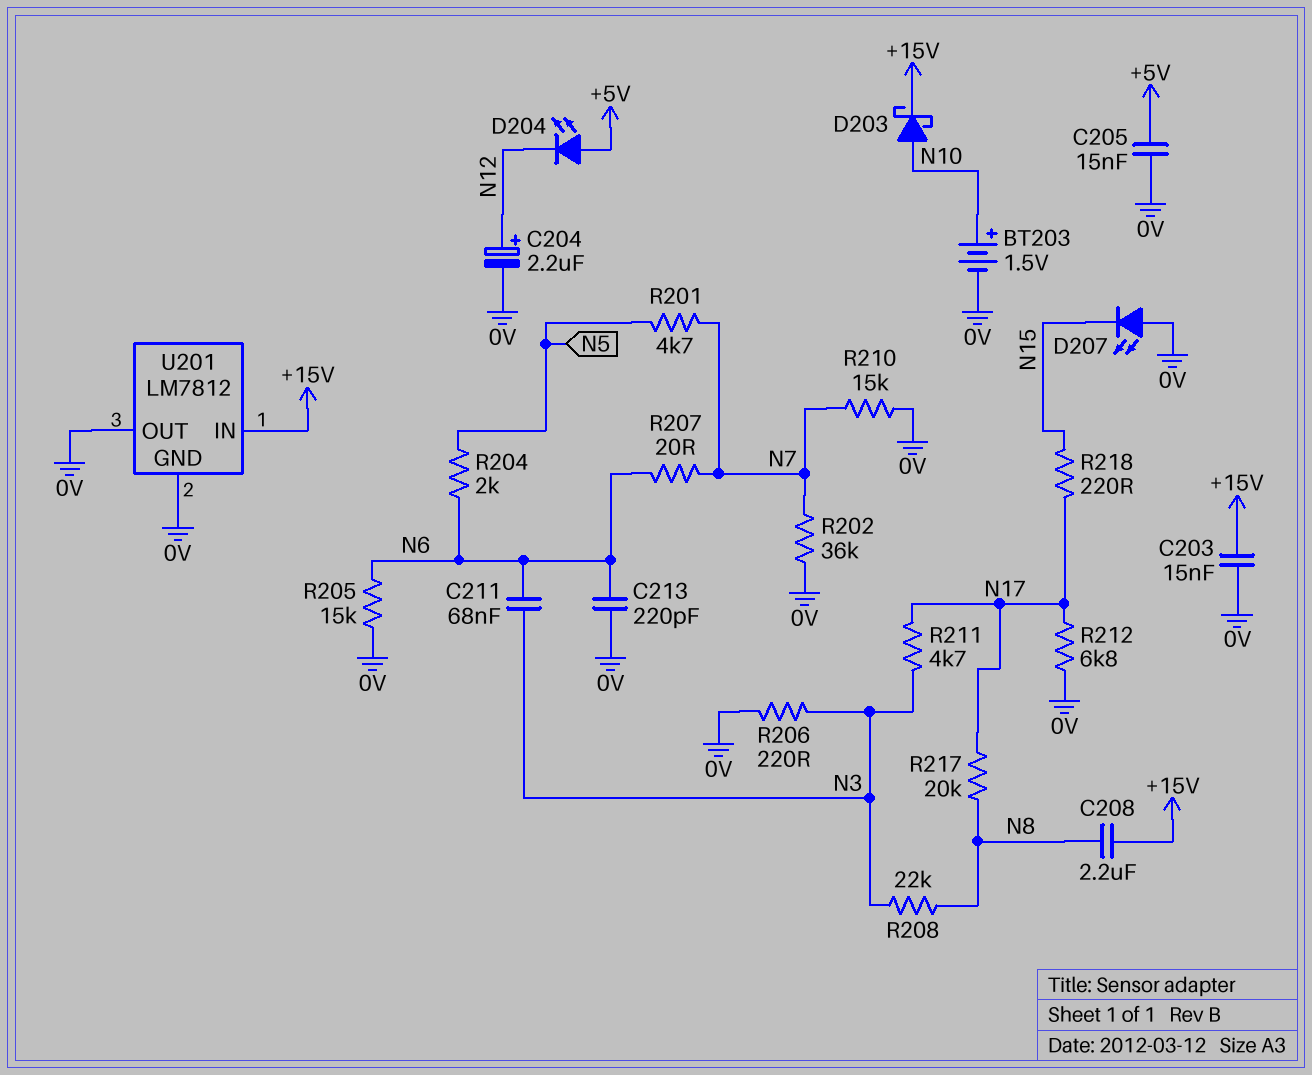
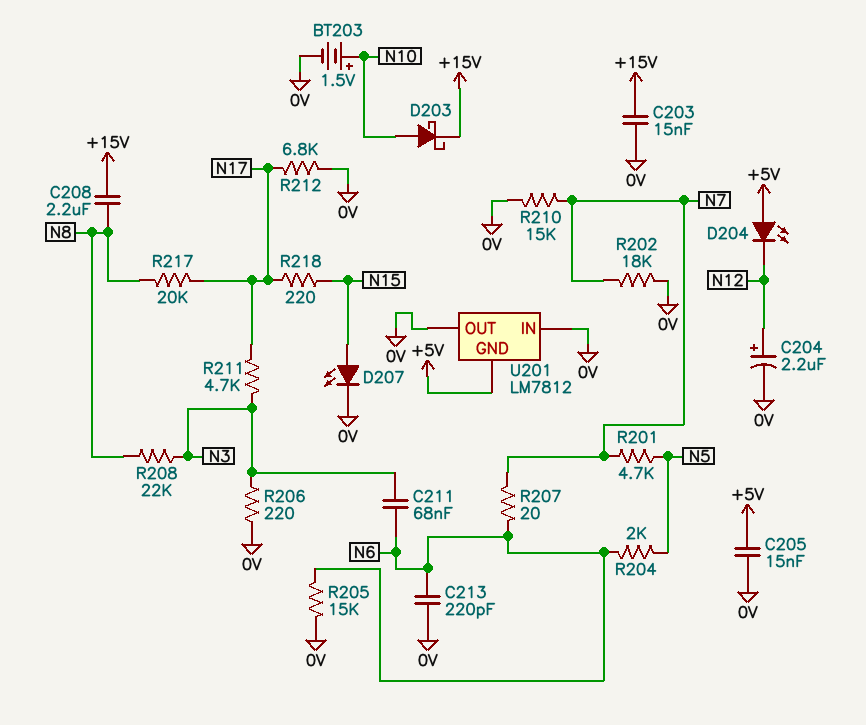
D207: LED (A 0V, K N15) -> LED (A N15, K 0V)
R202: 36k (0V, N7) -> 18k (0V, N7)
U201 pin GND: 0V -> +5V
U201 pin IN: +15V -> 0V

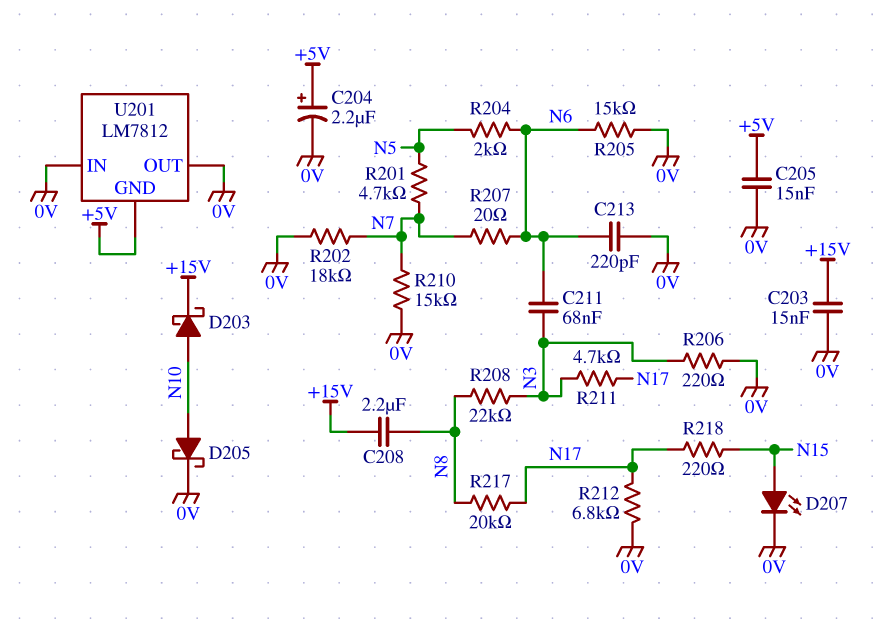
BT203: 1.5V (plus N10, minus 0V) -> none
C204: 2.2uF (plus N12, minus 0V) -> 2.2uF (plus +5V, minus 0V)
D204: LED (A +5V, K N12) -> none
D205: none -> schottky (A N10, K 0V)

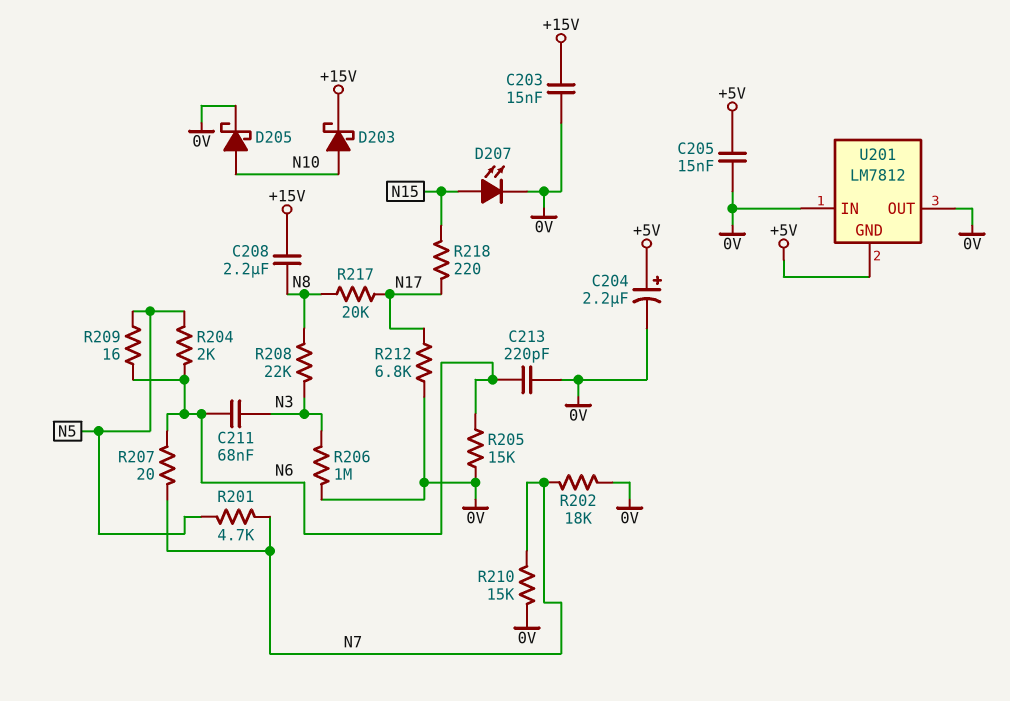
R206: 220 (0V, N3) -> 1M (0V, N3)
R209: none -> 16 (N5, N6)
R211: 4.7k (N3, N17) -> none

